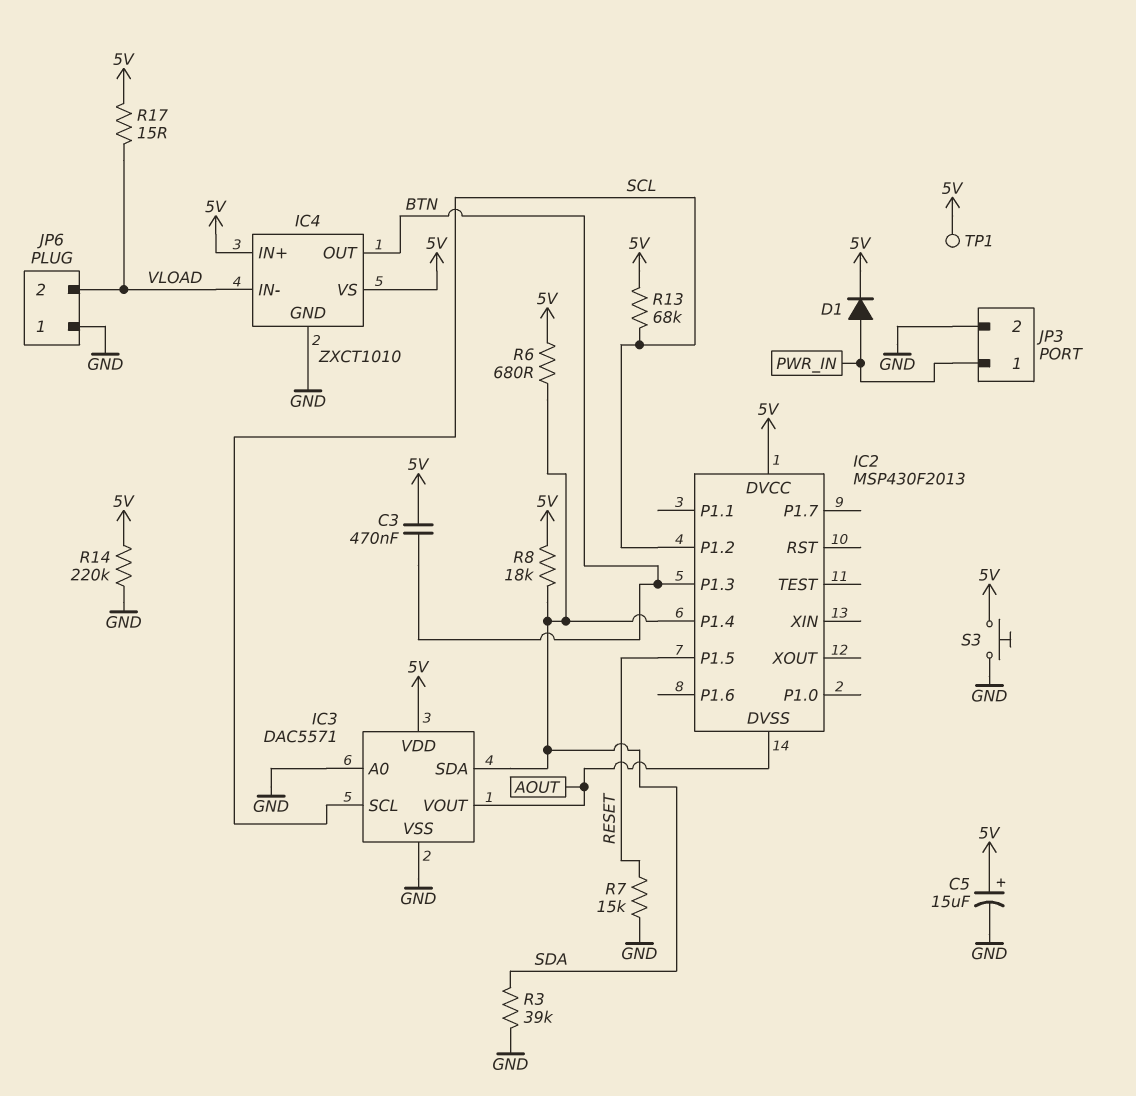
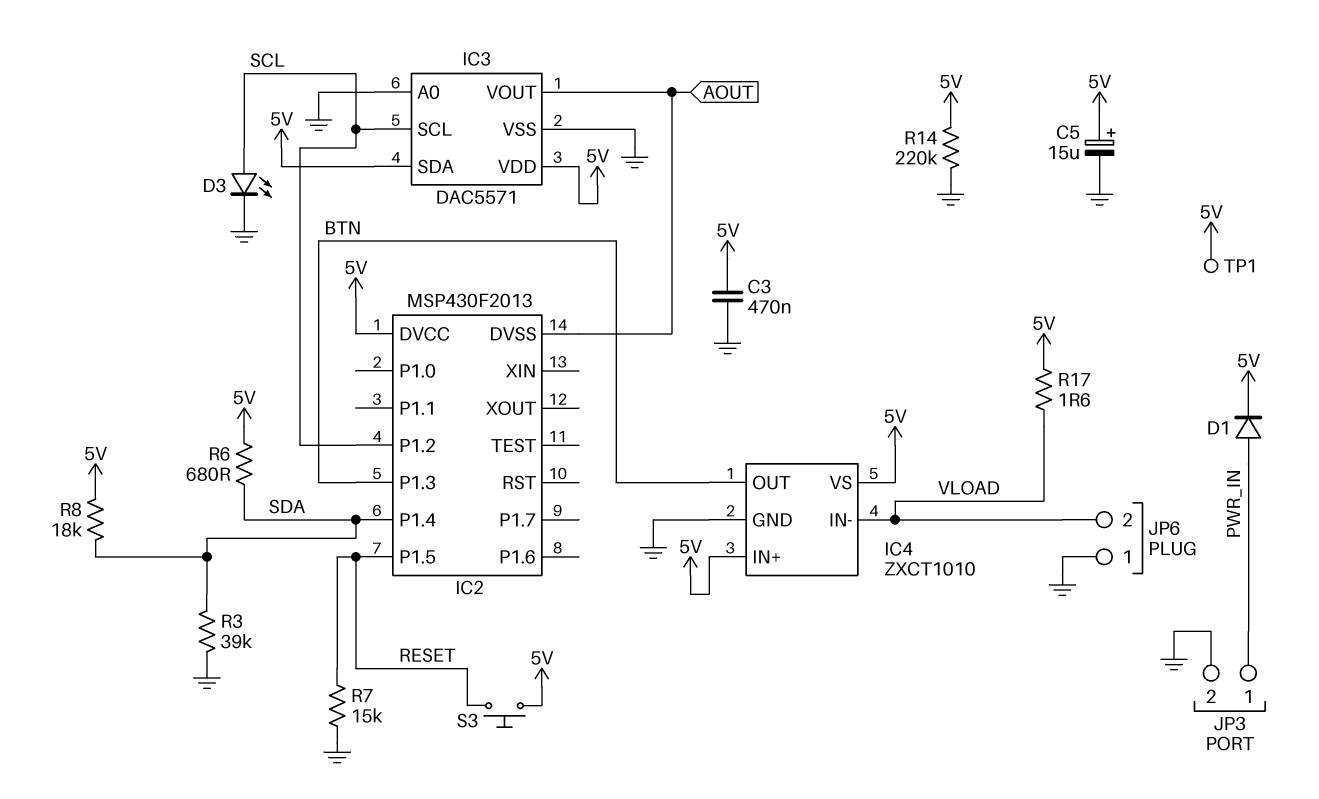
C3: 470nF (5V, BTN) -> 470nF (5V, GND)
D3: none -> LED (A SCL, K GND)
IC3 pin SDA: SDA -> 5V
R13: 68k (5V, SCL) -> none
R17: 15 (5V, VLOAD) -> 1.6 (5V, VLOAD)
S3: button (5V, GND) -> button (5V, RESET)

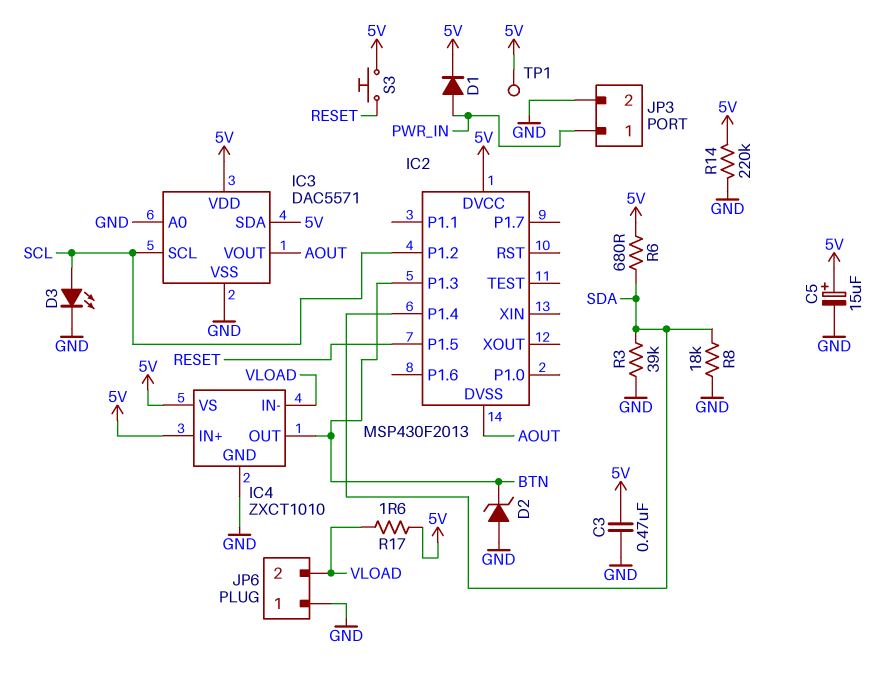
D2: none -> zener (A GND, K BTN)
R7: 15k (GND, RESET) -> none
R8: 18k (5V, SDA) -> 18k (GND, SDA)

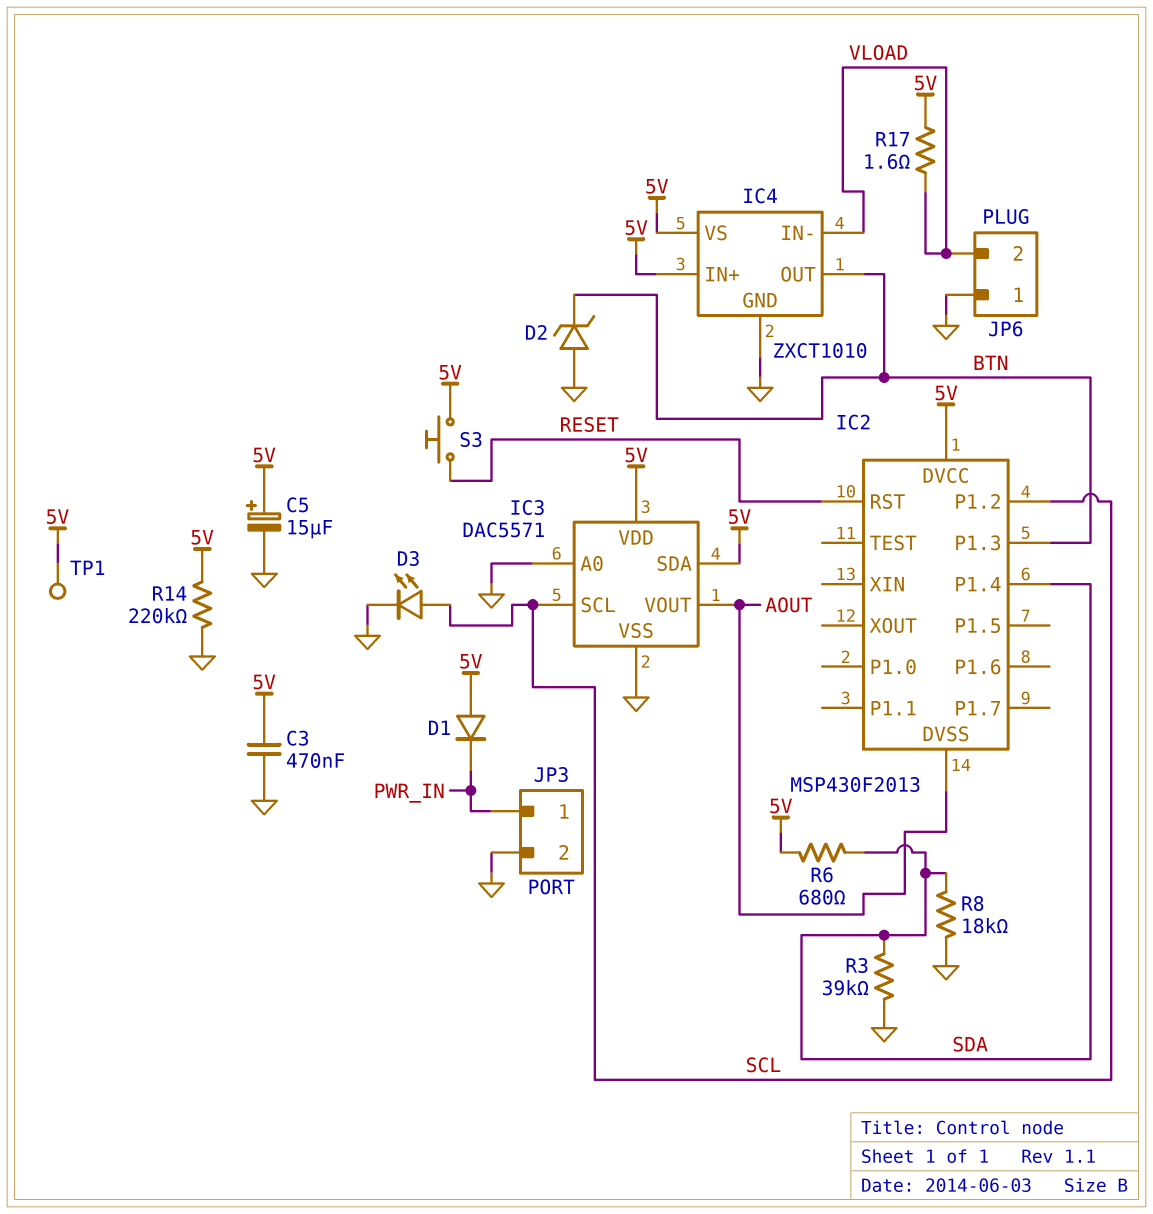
D1: diode (A PWR_IN, K 5V) -> diode (A 5V, K PWR_IN)
IC2 pin P1.5: RESET -> none
IC2 pin RST: none -> RESET

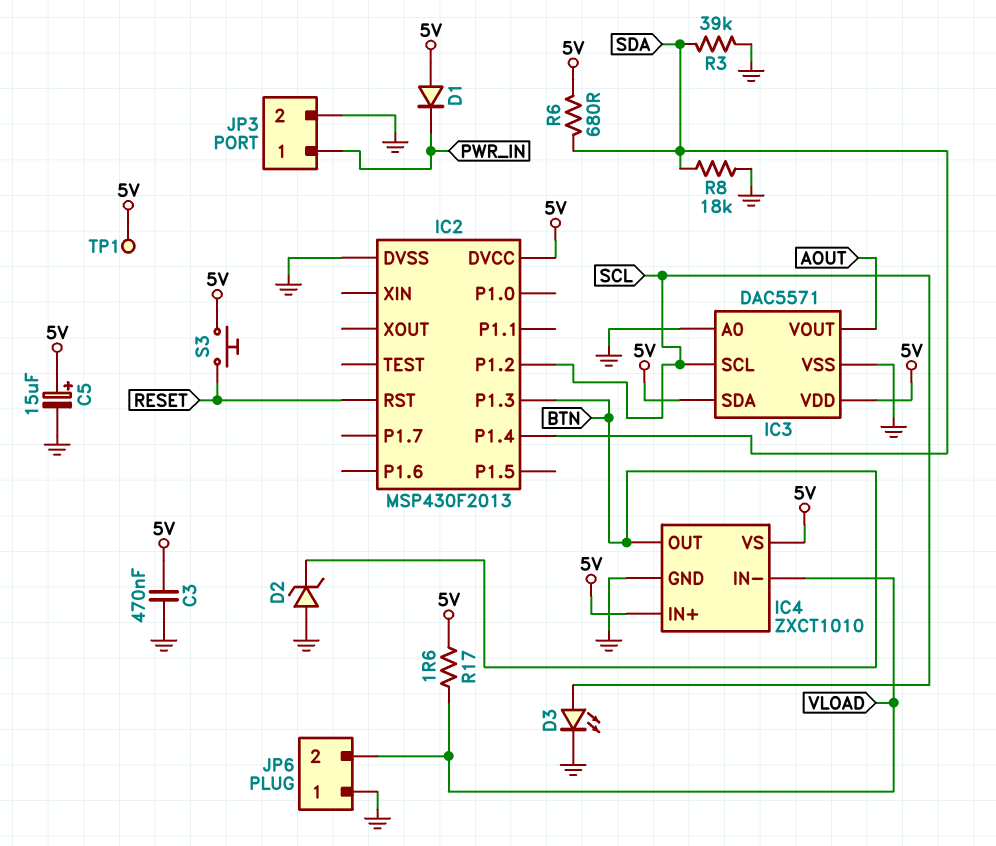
IC2 pin DVSS: AOUT -> GND
R14: 220k (5V, GND) -> none

